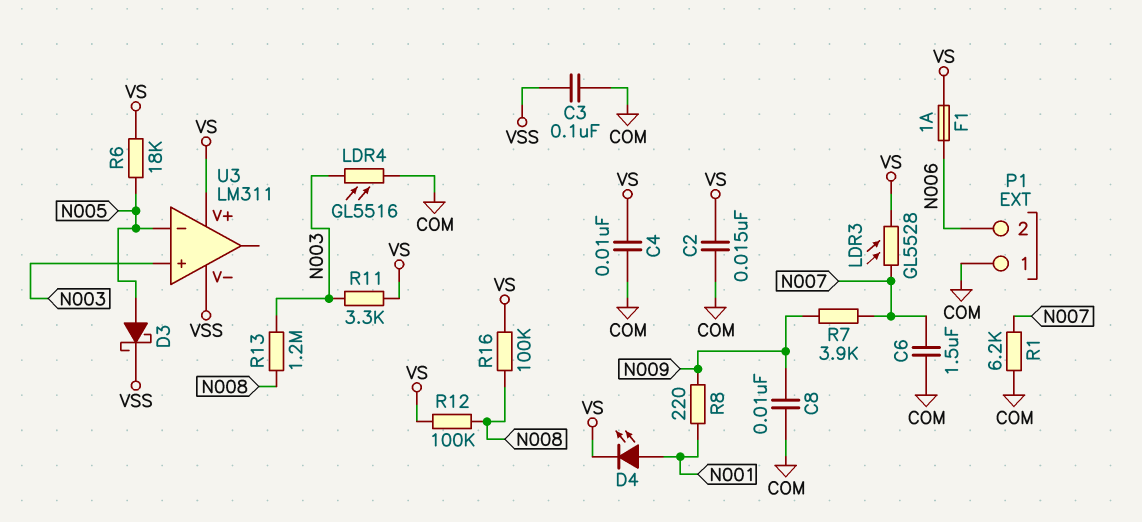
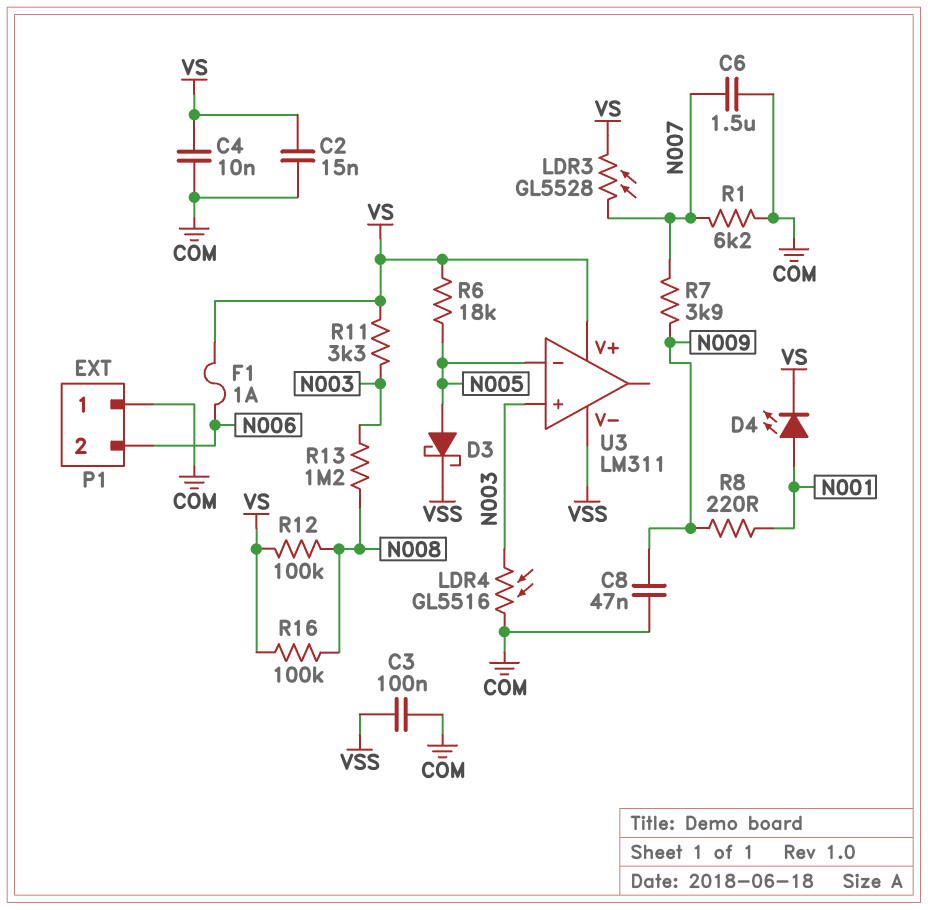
C8: 10nF (COM, N009) -> 47nF (COM, N009)

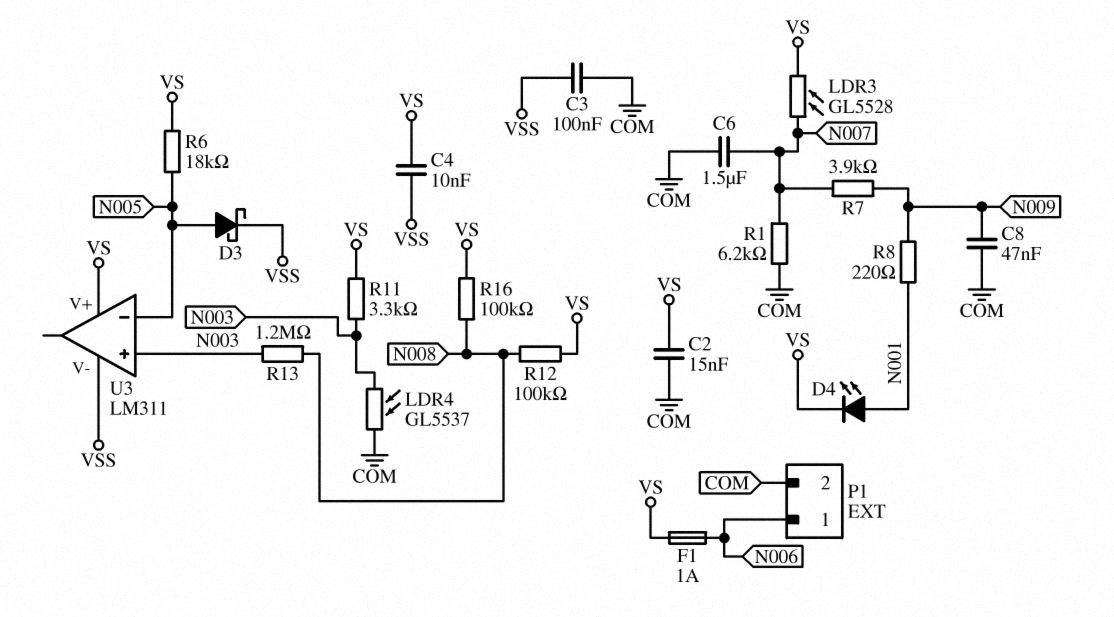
C4: 10nF (COM, VS) -> 10nF (VS, VSS)
LDR4: GL5516 (COM, N003) -> GL5537 (COM, N003)
P1 pin 1: COM -> N006
P1 pin 2: N006 -> COM

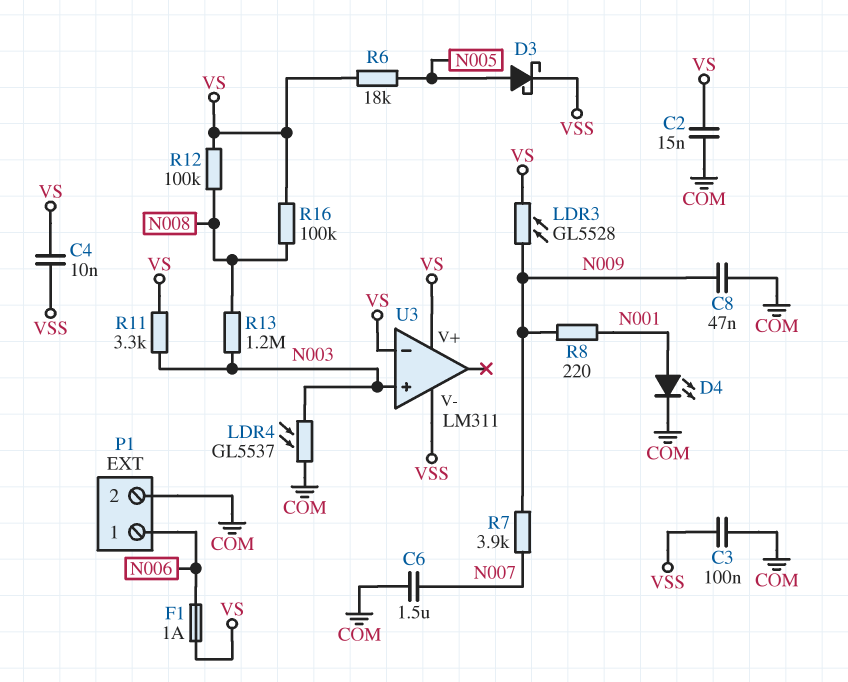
D4: LED (A N001, K VS) -> LED (A N001, K COM)
LDR3: GL5528 (N007, VS) -> GL5528 (N009, VS)
R1: 6.2k (COM, N007) -> none
U3 pin in-: N005 -> VS

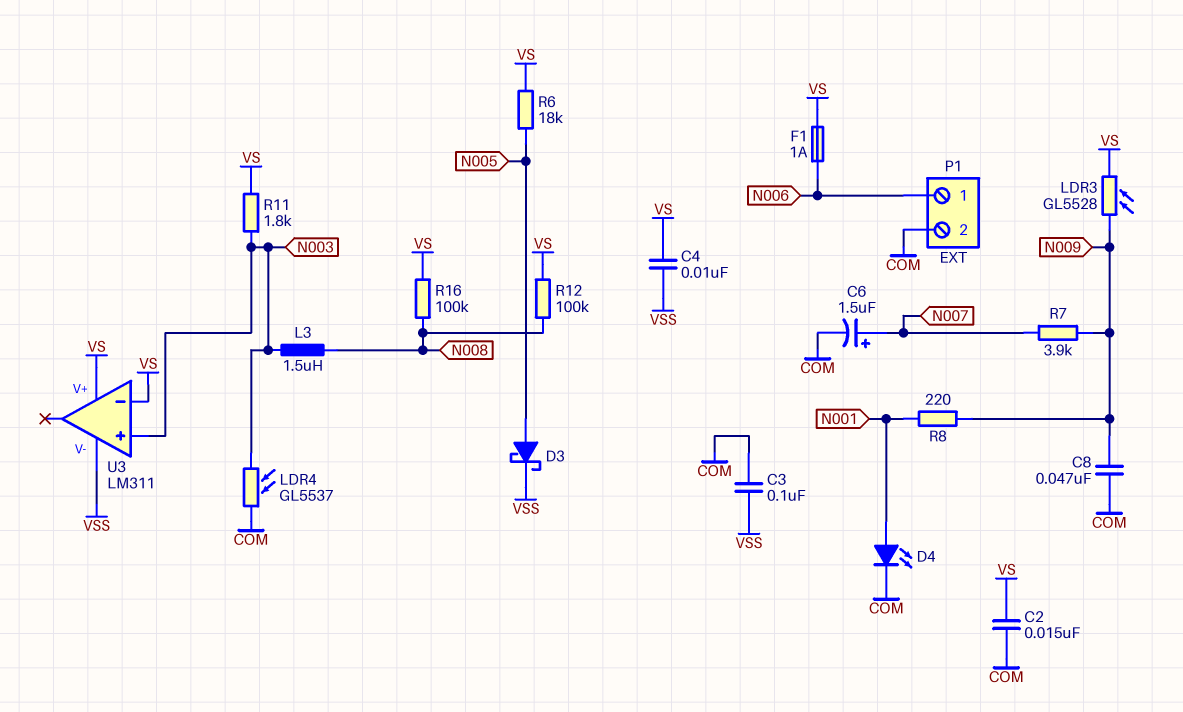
C6: 1.5uF (COM, N007) -> 1.5uF (plus N007, minus COM)
L3: none -> 1.5uH (N003, N008)
R11: 3.3k (N003, VS) -> 1.8k (N003, VS)
R13: 1.2M (N003, N008) -> none

